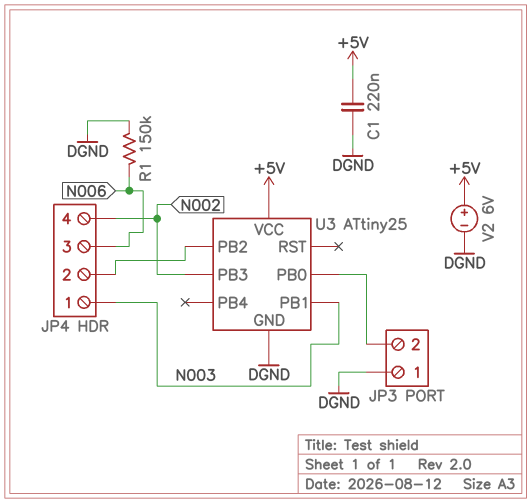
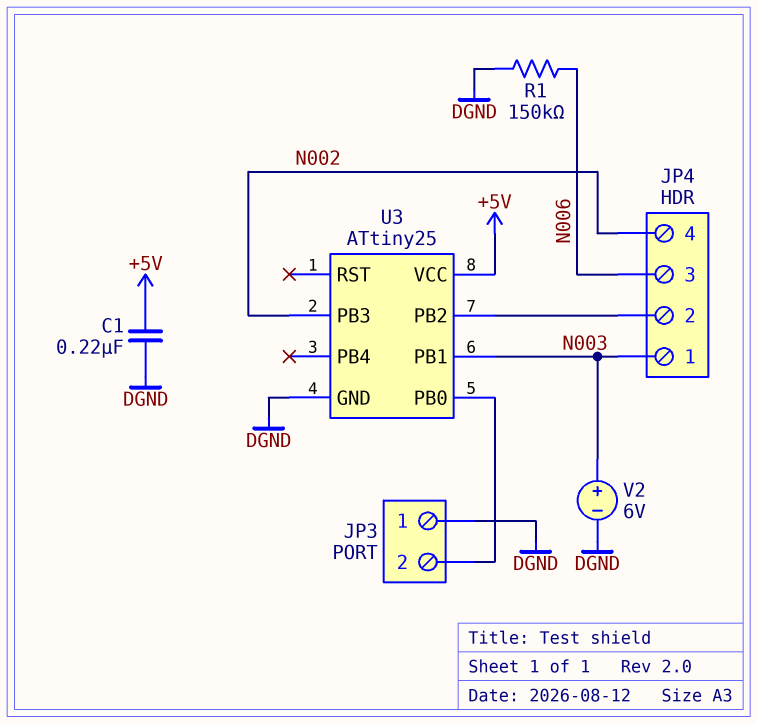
V2: 6V (plus +5V, minus DGND) -> 6V (plus N003, minus DGND)

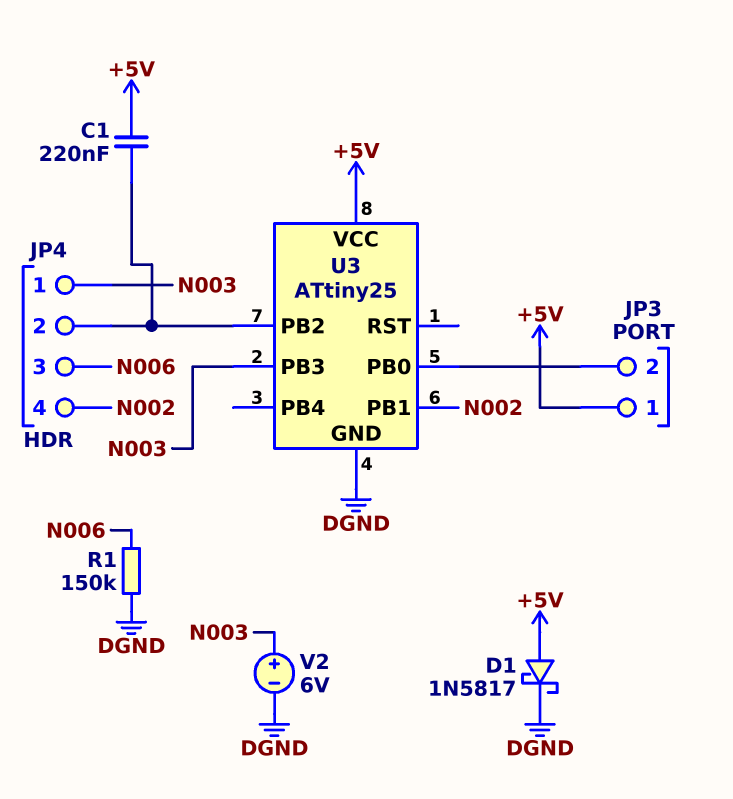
C1: 220nF (+5V, DGND) -> 220nF (+5V, JP4/2)
D1: none -> schottky 1N5817 (A +5V, K DGND)
JP3 pin 1: DGND -> +5V
U3 pin PB1: N003 -> N002
U3 pin PB3: N002 -> N003

